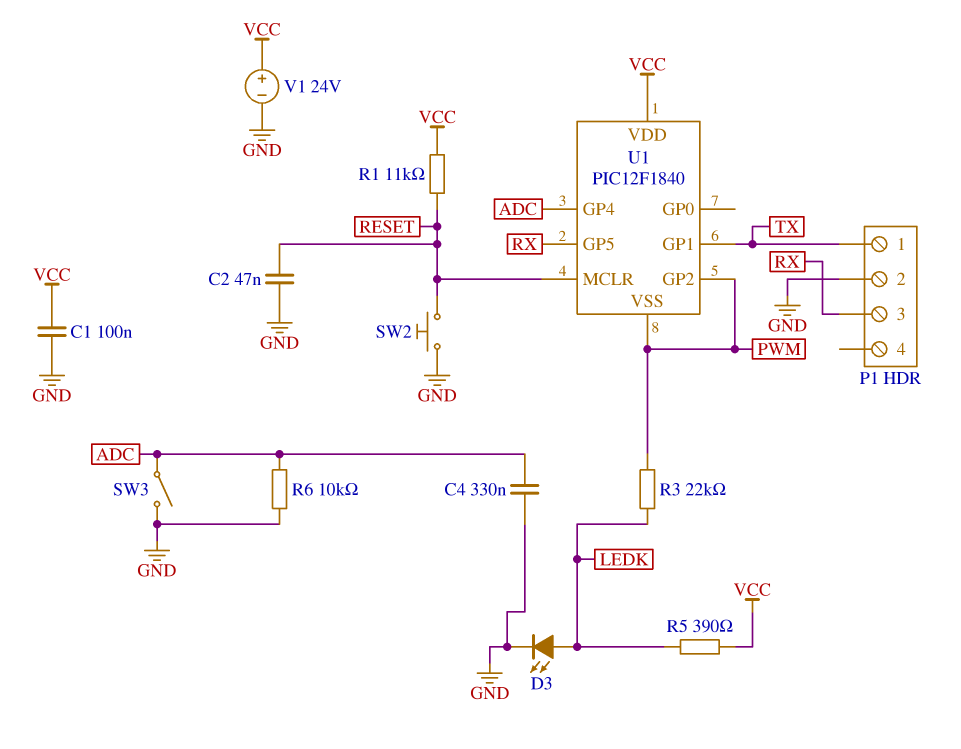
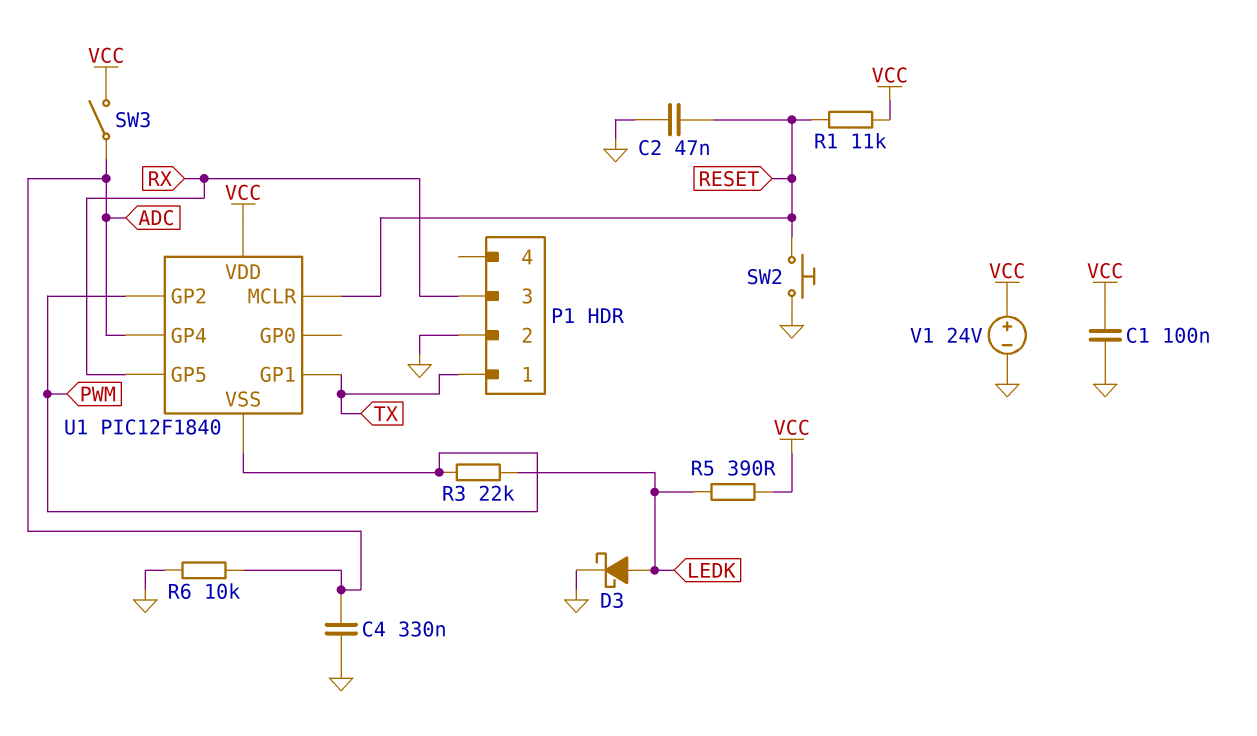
D3: LED (A LEDK, K GND) -> schottky (A LEDK, K GND)
SW3: switch (ADC, GND) -> switch (ADC, VCC)

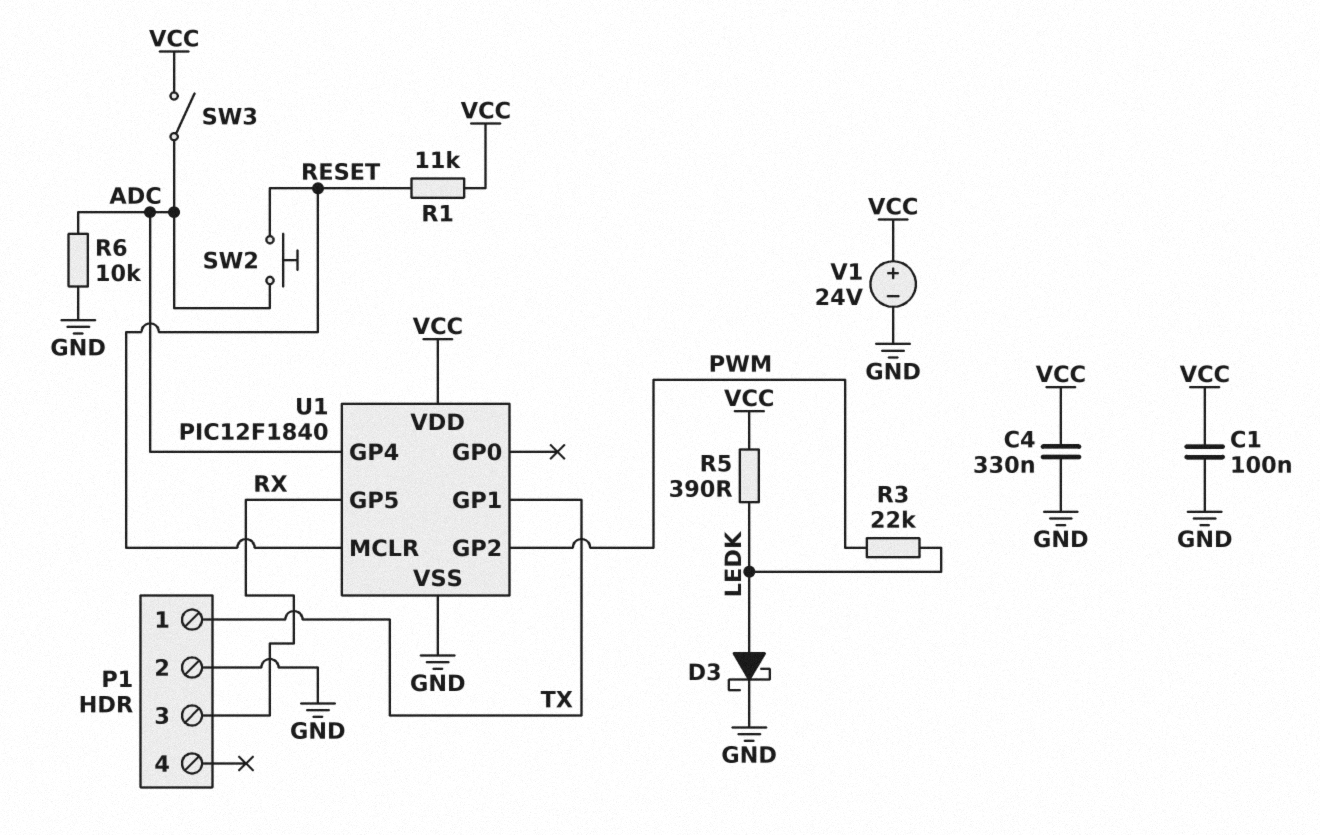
C2: 47nF (GND, RESET) -> none
C4: 330nF (ADC, GND) -> 330nF (GND, VCC)
SW2: button (GND, RESET) -> button (ADC, RESET)
U1 pin VSS: PWM -> GND

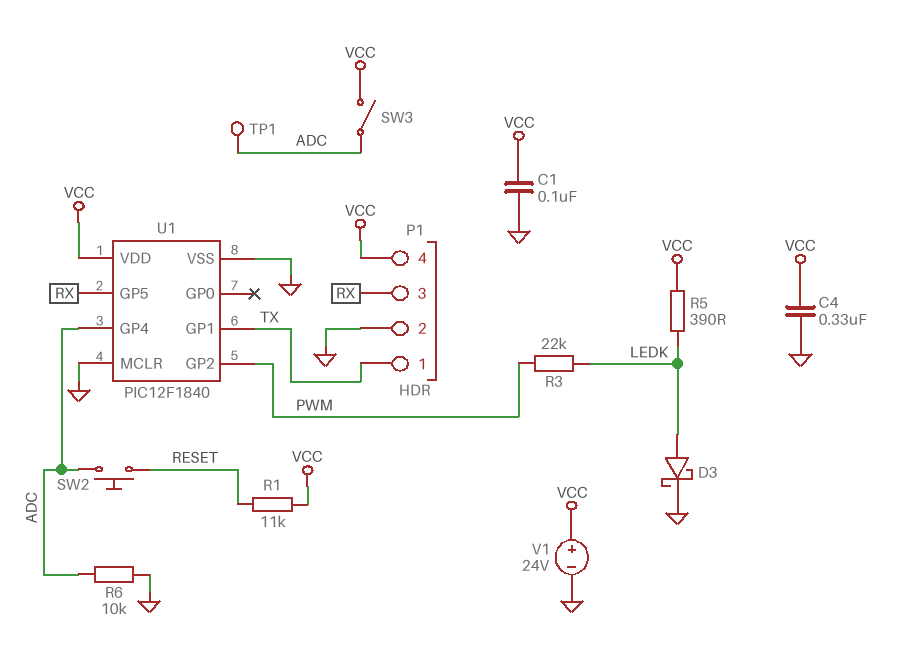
P1 pin 4: none -> VCC
TP1: none -> test point (ADC)
U1 pin MCLR: RESET -> GND

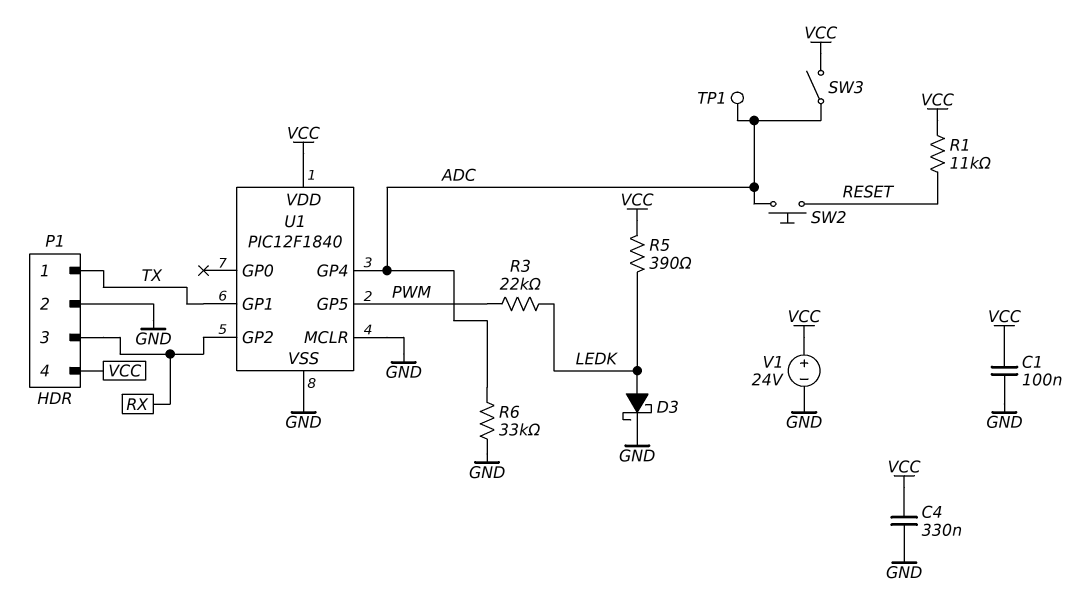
R6: 10k (ADC, GND) -> 33k (ADC, GND)
U1 pin GP2: PWM -> RX
U1 pin GP5: RX -> PWM

